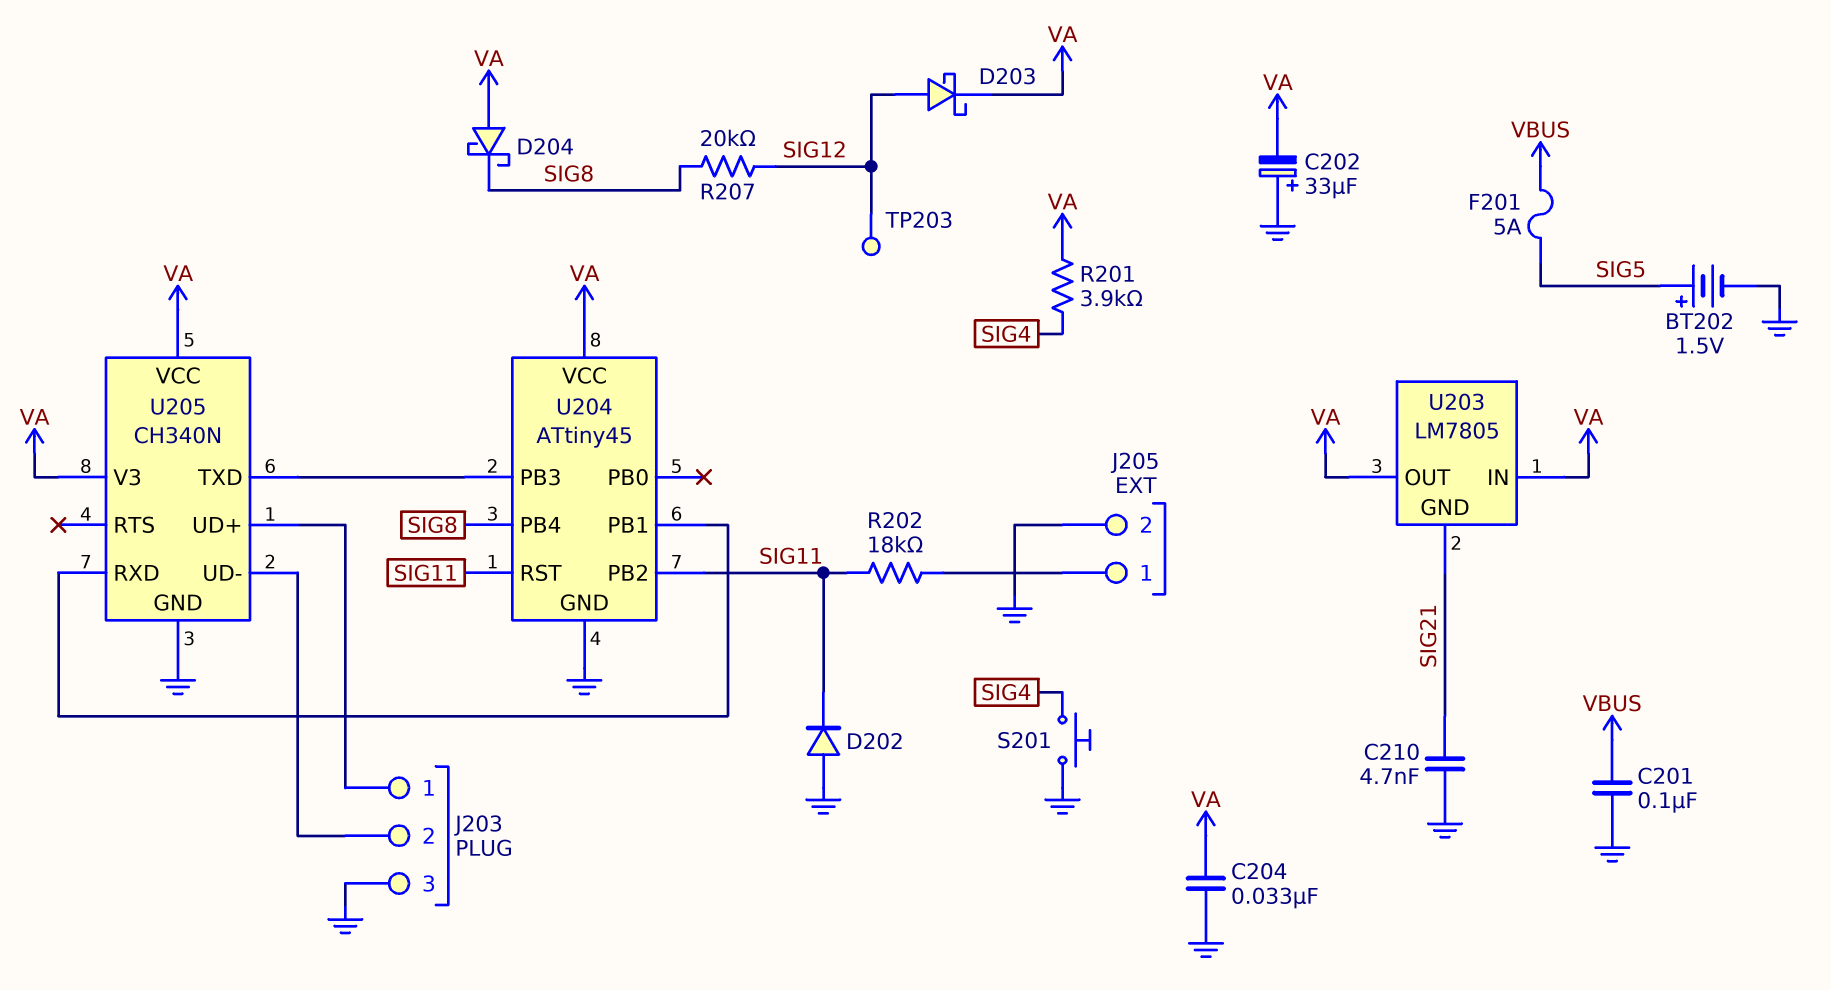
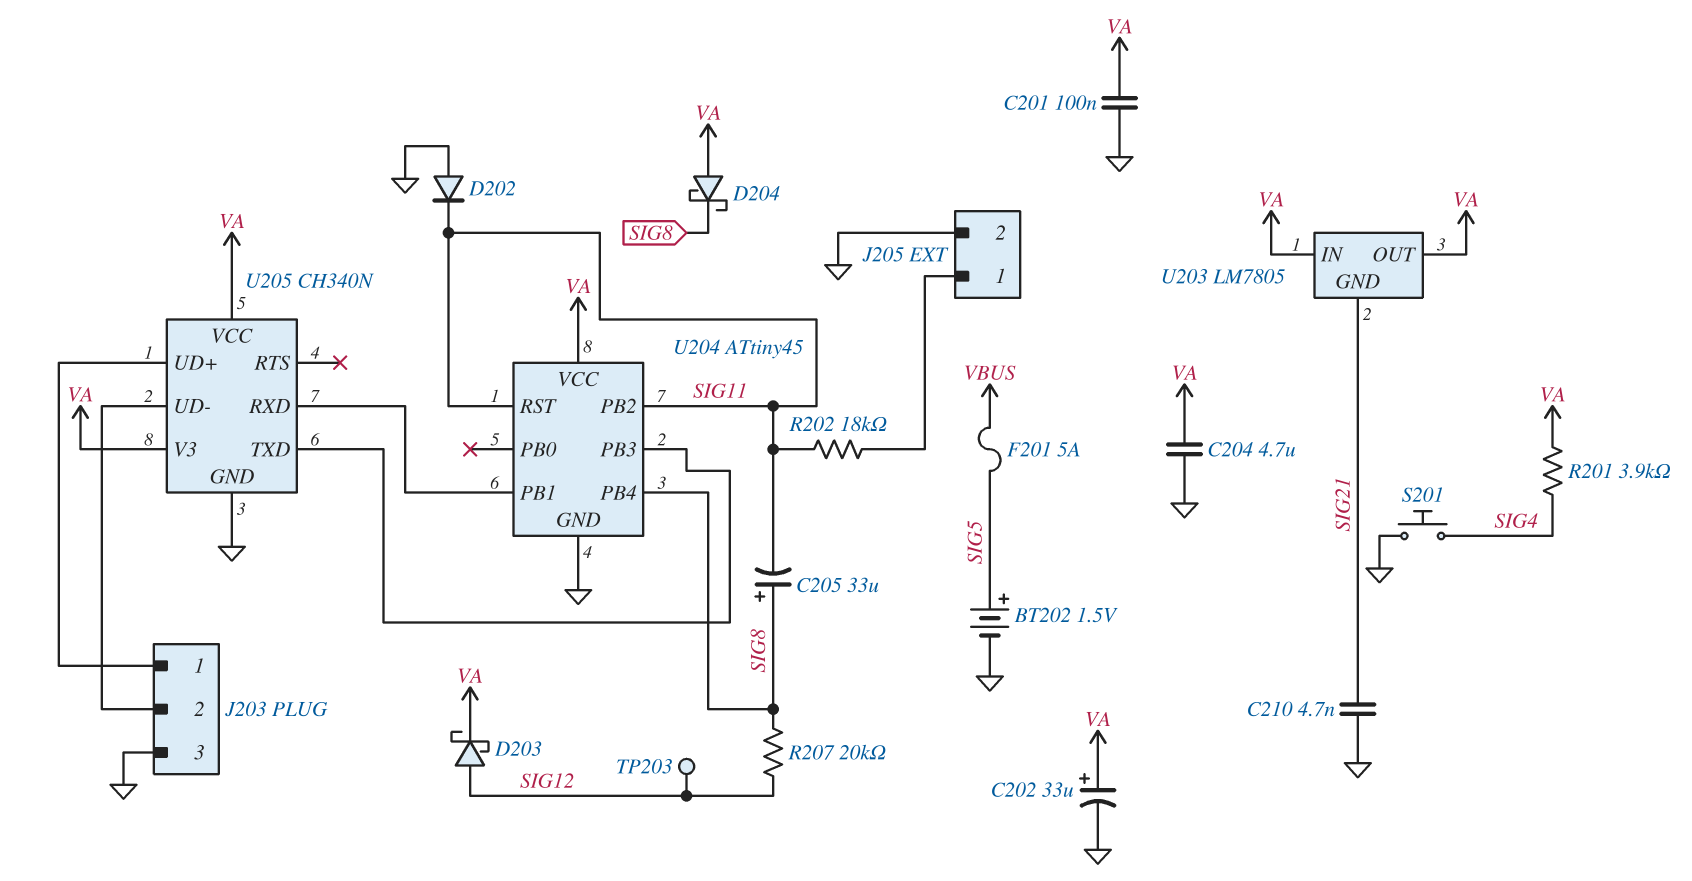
C201: 100nF (GND, VBUS) -> 100nF (GND, VA)
C202: 33uF (plus GND, minus VA) -> 33uF (plus VA, minus GND)
C204: 33nF (GND, VA) -> 4.7uF (GND, VA)
C205: none -> 33uF (plus SIG8, minus SIG11)

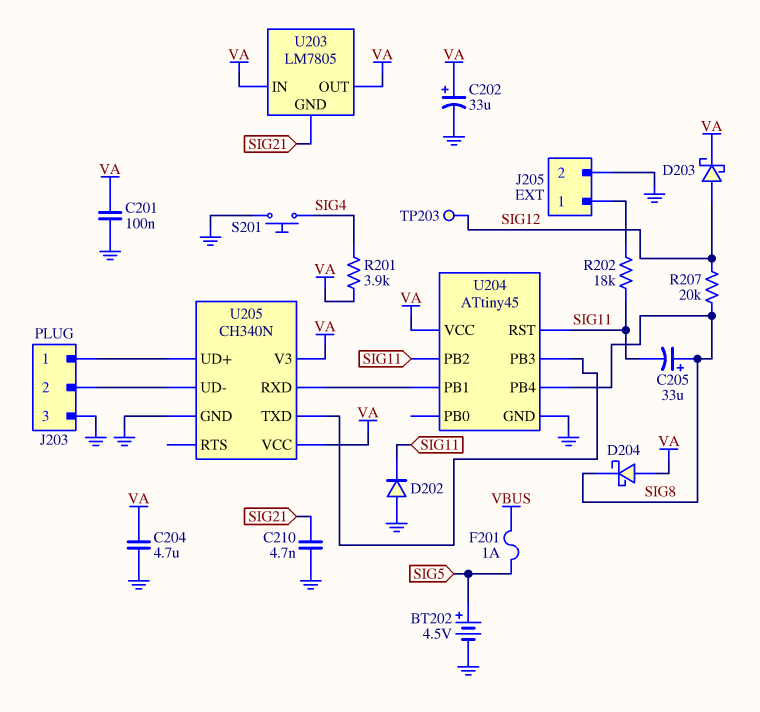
BT202: 1.5V (plus SIG5, minus GND) -> 4.5V (plus SIG5, minus GND)
F201: 5A (SIG5, VBUS) -> 1A (SIG5, VBUS)

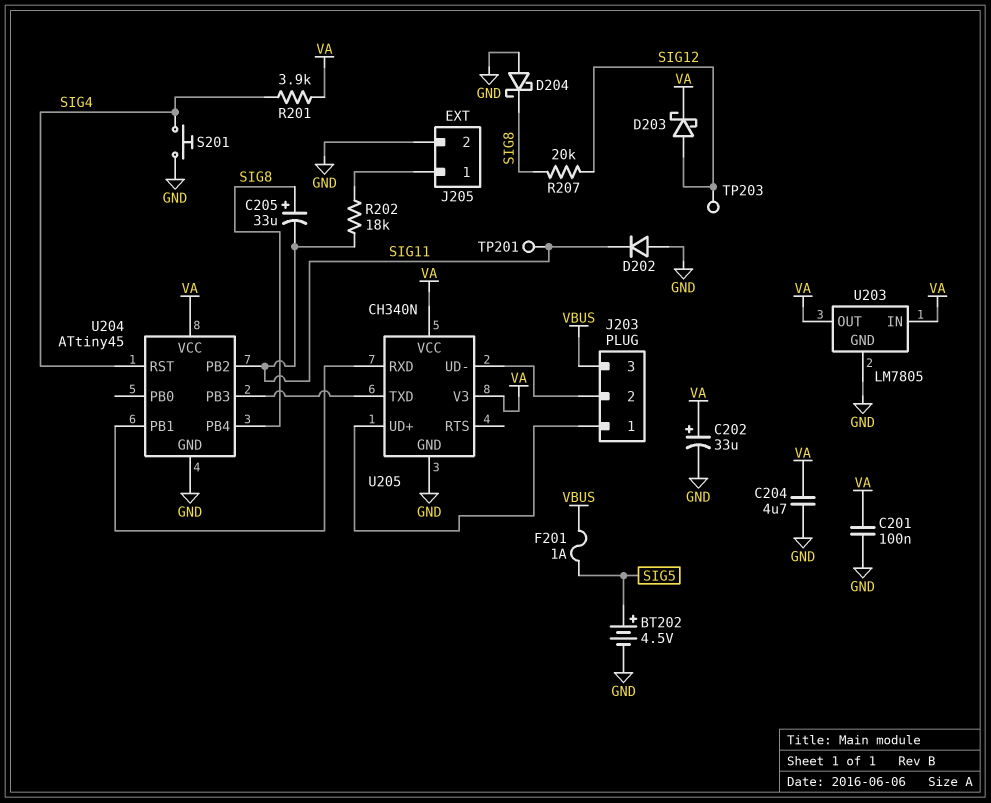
C210: 4.7nF (GND, SIG21) -> none
D204: schottky (A VA, K SIG8) -> schottky (A GND, K SIG8)
J203 pin 3: GND -> VBUS
TP201: none -> test point (SIG11)
U203 pin GND: SIG21 -> GND
U204 pin RST: SIG11 -> SIG4

